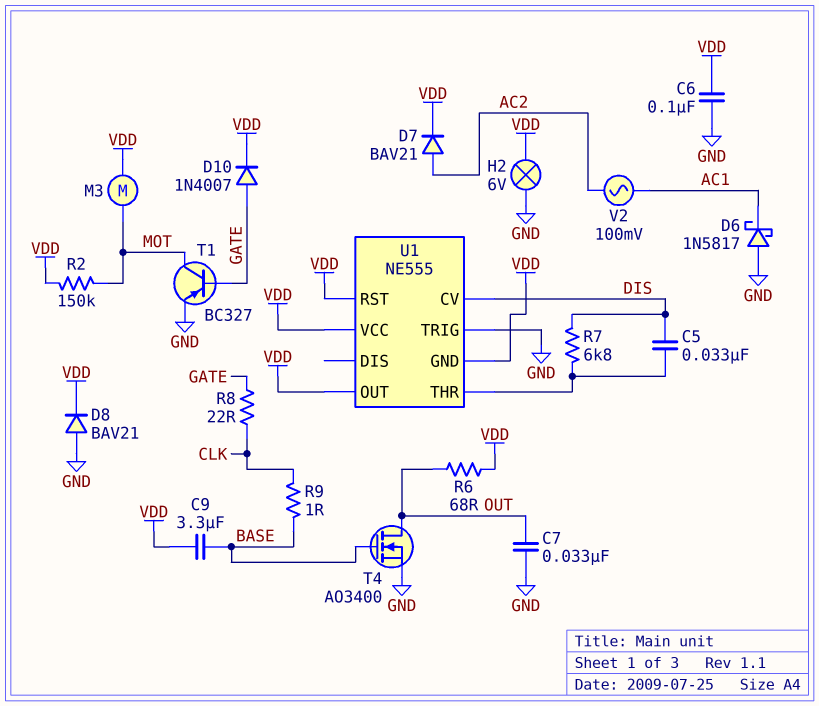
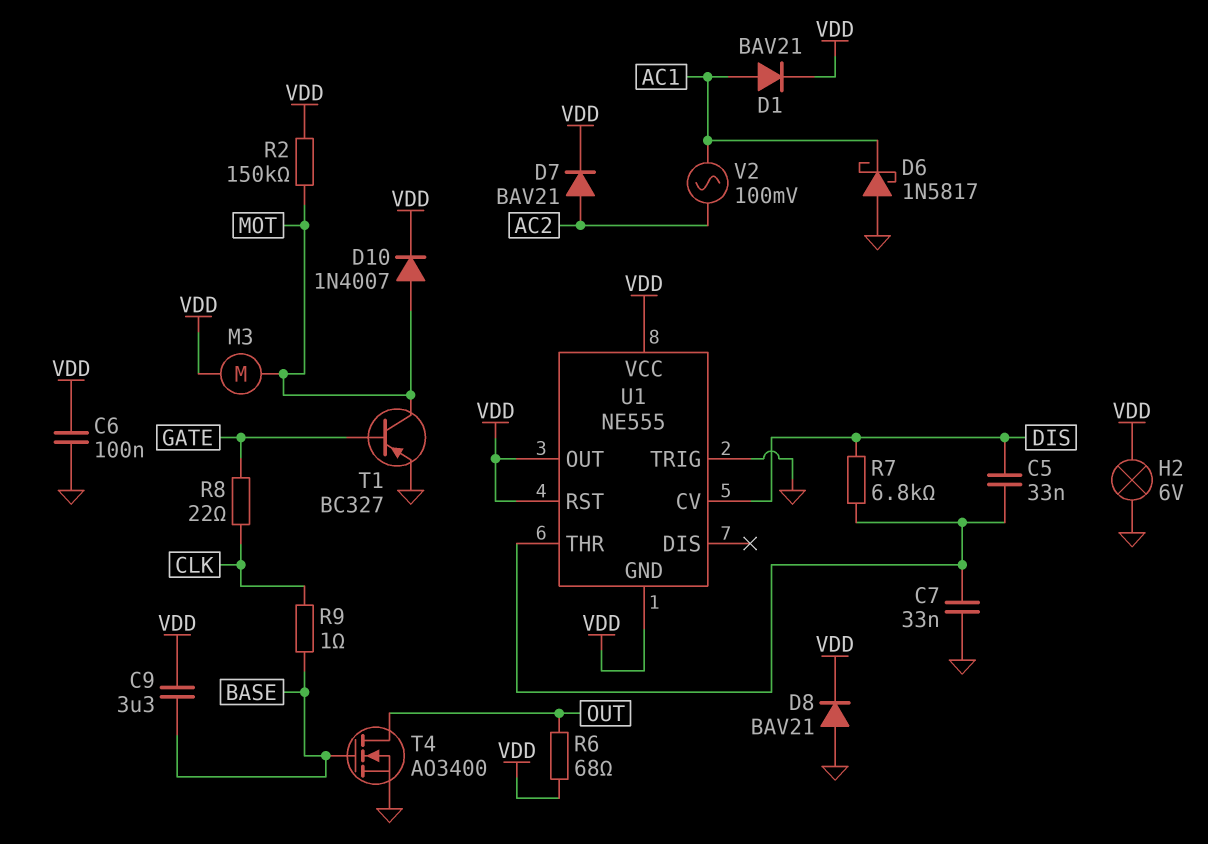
C7: 33nF (GND, OUT) -> 33nF (GND, U1/THR)
D1: none -> diode BAV21 (A AC1, K VDD)
D10: diode 1N4007 (A GATE, K VDD) -> diode 1N4007 (A MOT, K VDD)

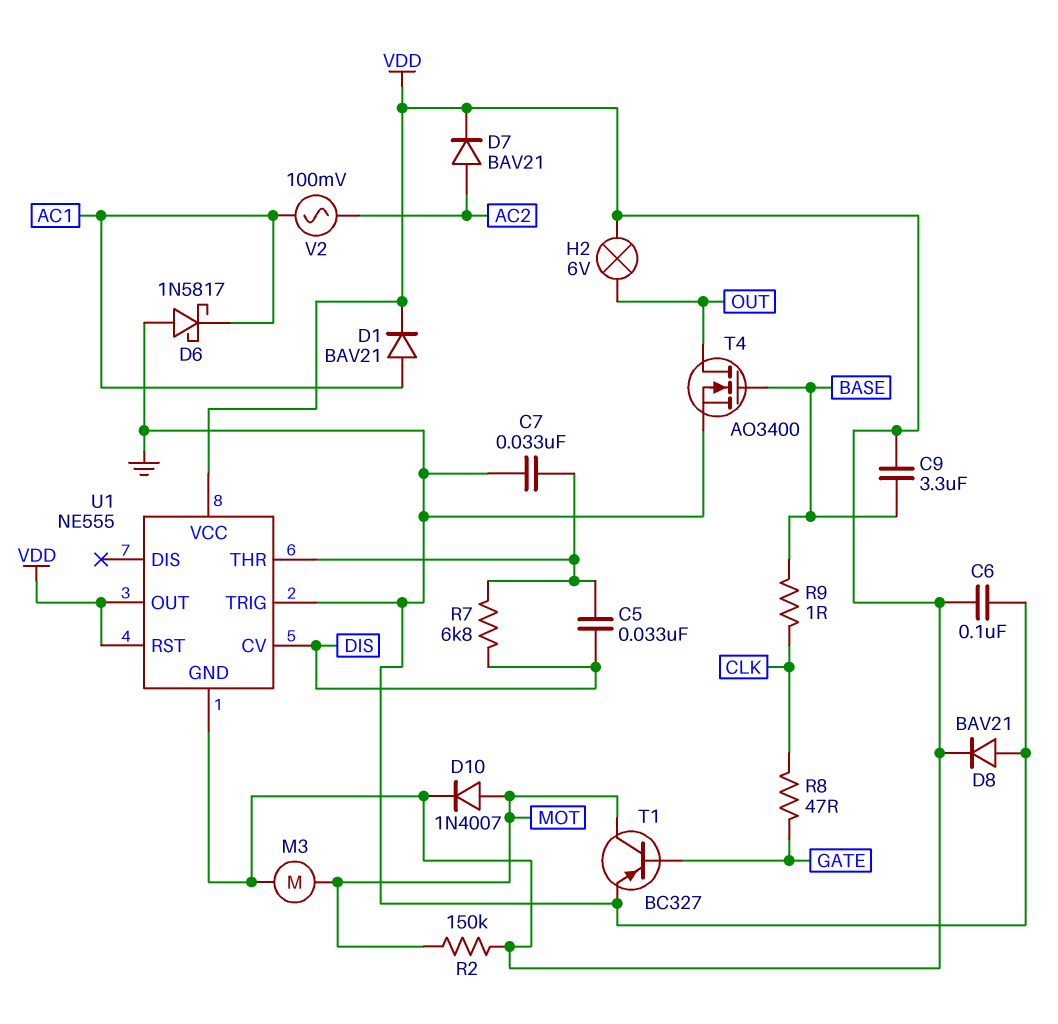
H2: lamp 6V (GND, VDD) -> lamp 6V (OUT, VDD)
R6: 68 (OUT, VDD) -> none
R8: 22 (CLK, GATE) -> 47 (CLK, GATE)

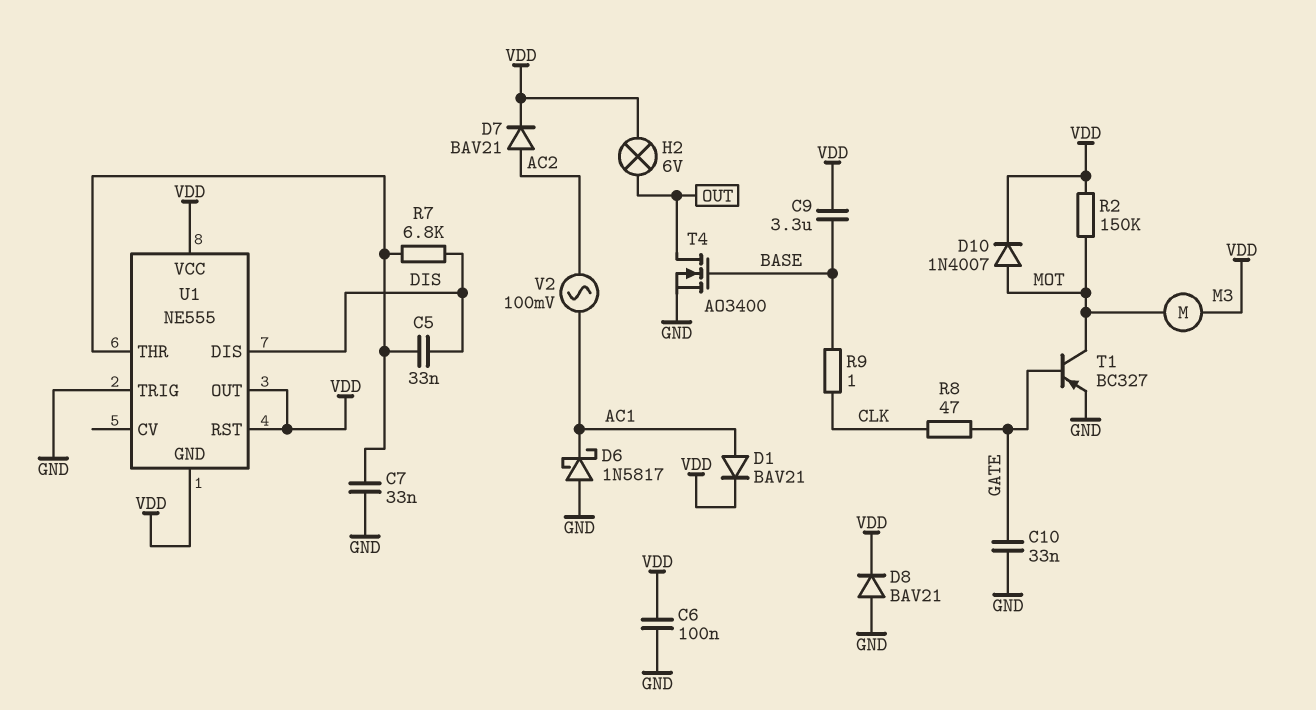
C10: none -> 33nF (GATE, GND)
U1 pin CV: DIS -> none
U1 pin DIS: none -> DIS

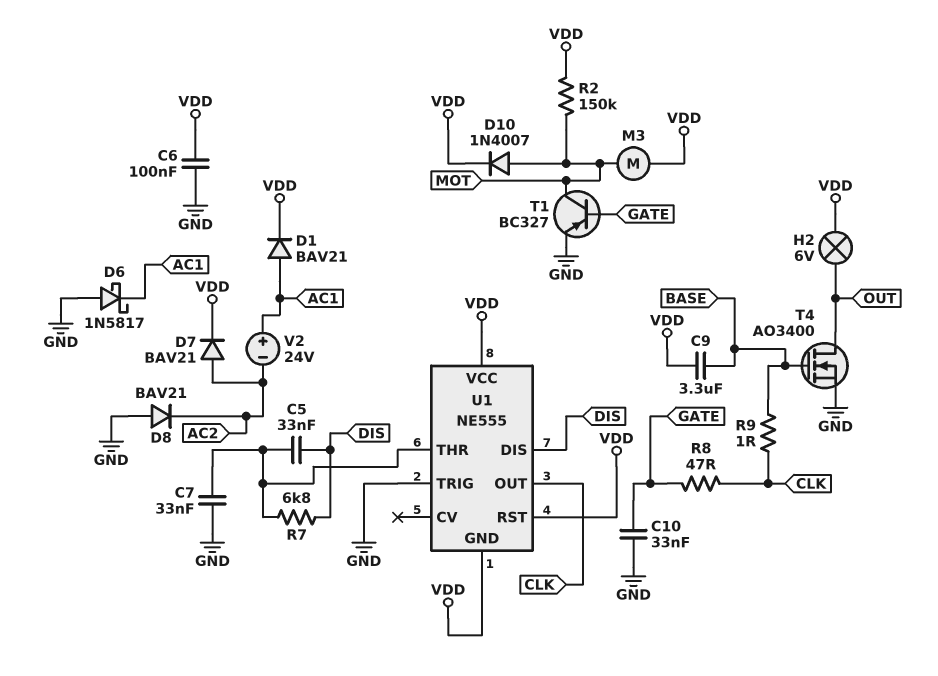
D8: diode BAV21 (A GND, K VDD) -> diode BAV21 (A GND, K AC2)
U1 pin OUT: VDD -> CLK
V2: AC 100mV (AC1, AC2) -> 24V (plus AC1, minus AC2)

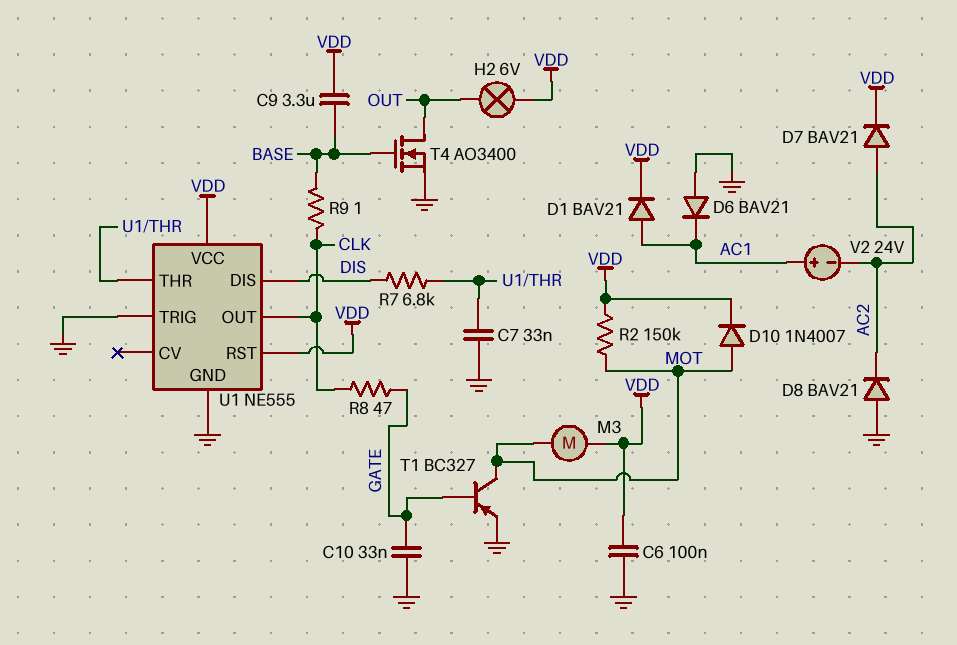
C5: 33nF (DIS, U1/THR) -> none
D6: schottky 1N5817 (A GND, K AC1) -> diode BAV21 (A GND, K AC1)
U1 pin GND: VDD -> GND

